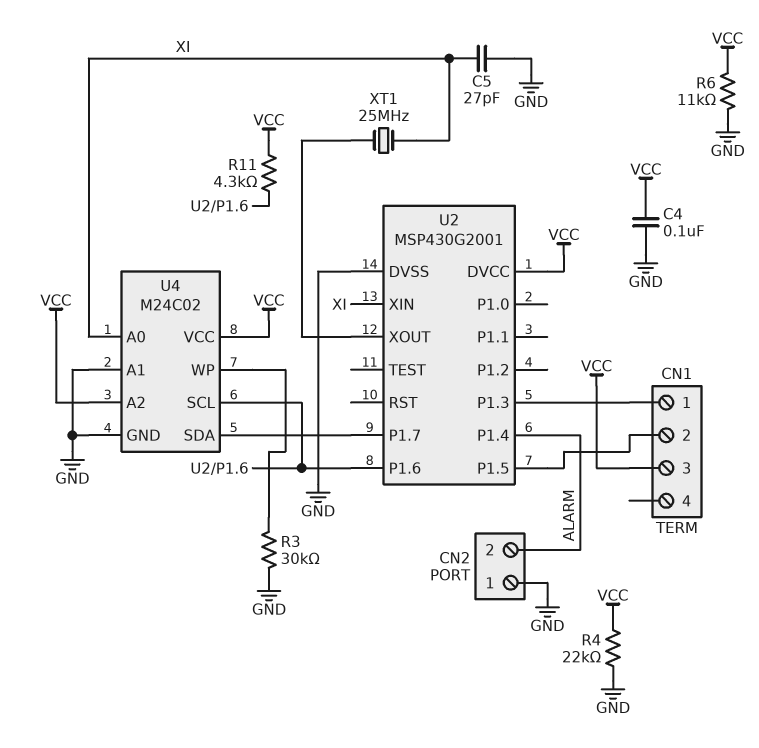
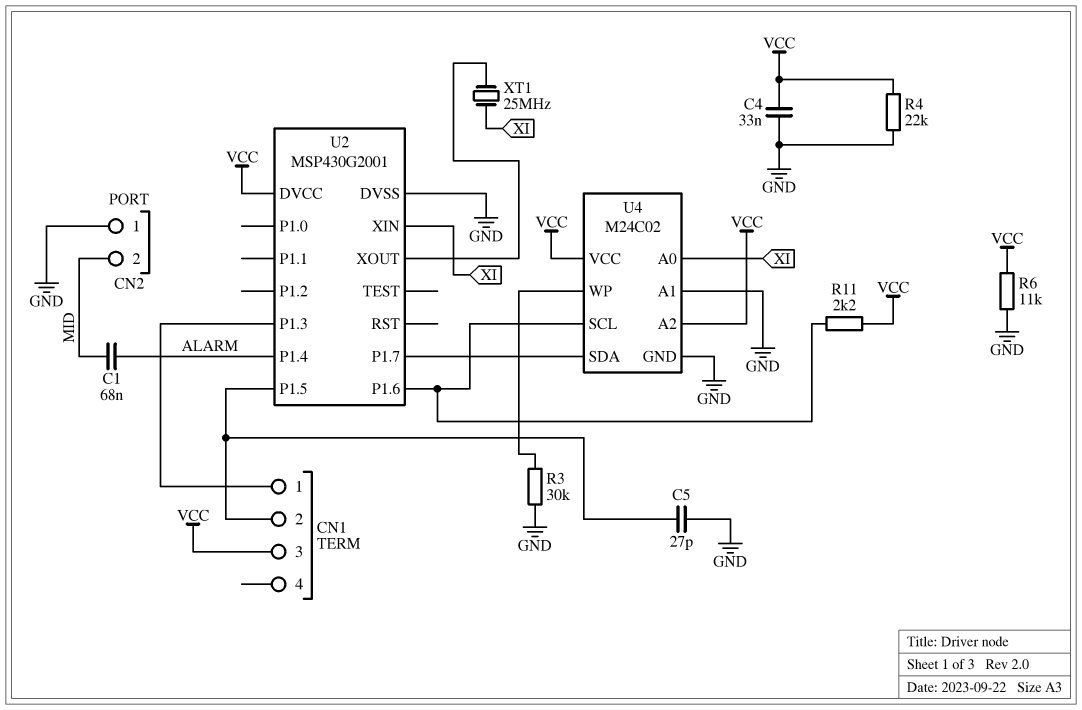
C1: none -> 68nF (ALARM, MID)
C4: 100nF (GND, VCC) -> 33nF (GND, VCC)
C5: 27pF (GND, XI) -> 27pF (CN1/2, GND)
CN2 pin 2: ALARM -> MID
R11: 4.3k (U2/P1.6, VCC) -> 2.2k (U2/P1.6, VCC)

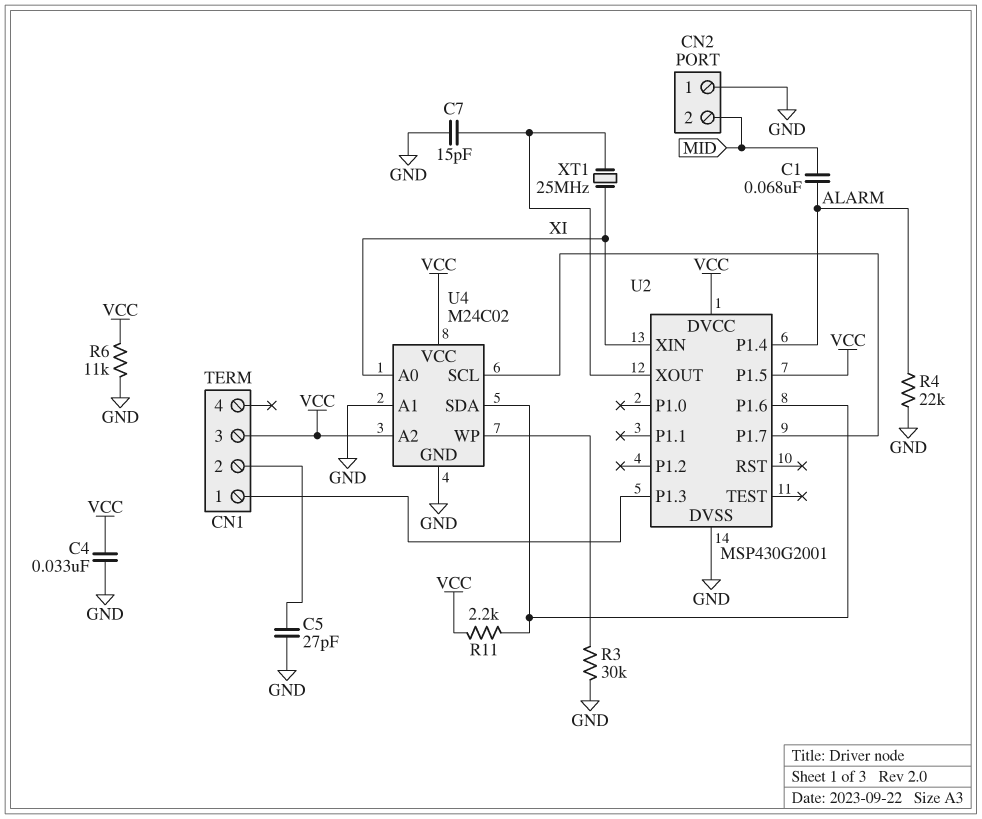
C7: none -> 15pF (GND, U2/XOUT)
R4: 22k (GND, VCC) -> 22k (ALARM, GND)
U2 pin P1.5: CN1/2 -> VCC
U4 pin SCL: U2/P1.6 -> U2/P1.7
U4 pin SDA: U2/P1.7 -> U2/P1.6

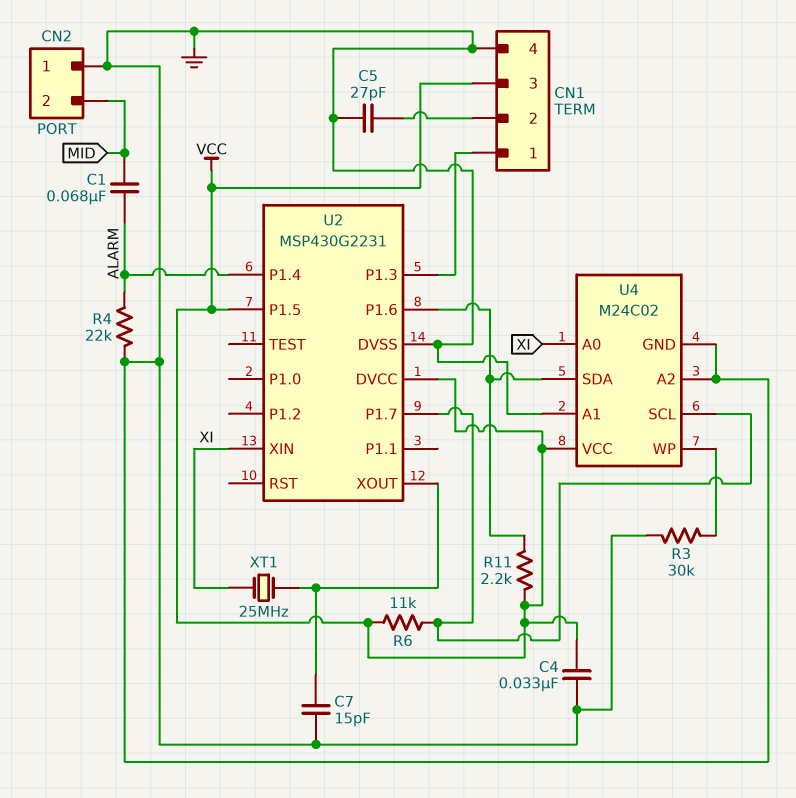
CN1 pin 4: none -> GND
R6: 11k (GND, VCC) -> 11k (U2/P1.7, VCC)
U2: MSP430G2001 -> MSP430G2231
U4 pin A2: VCC -> GND

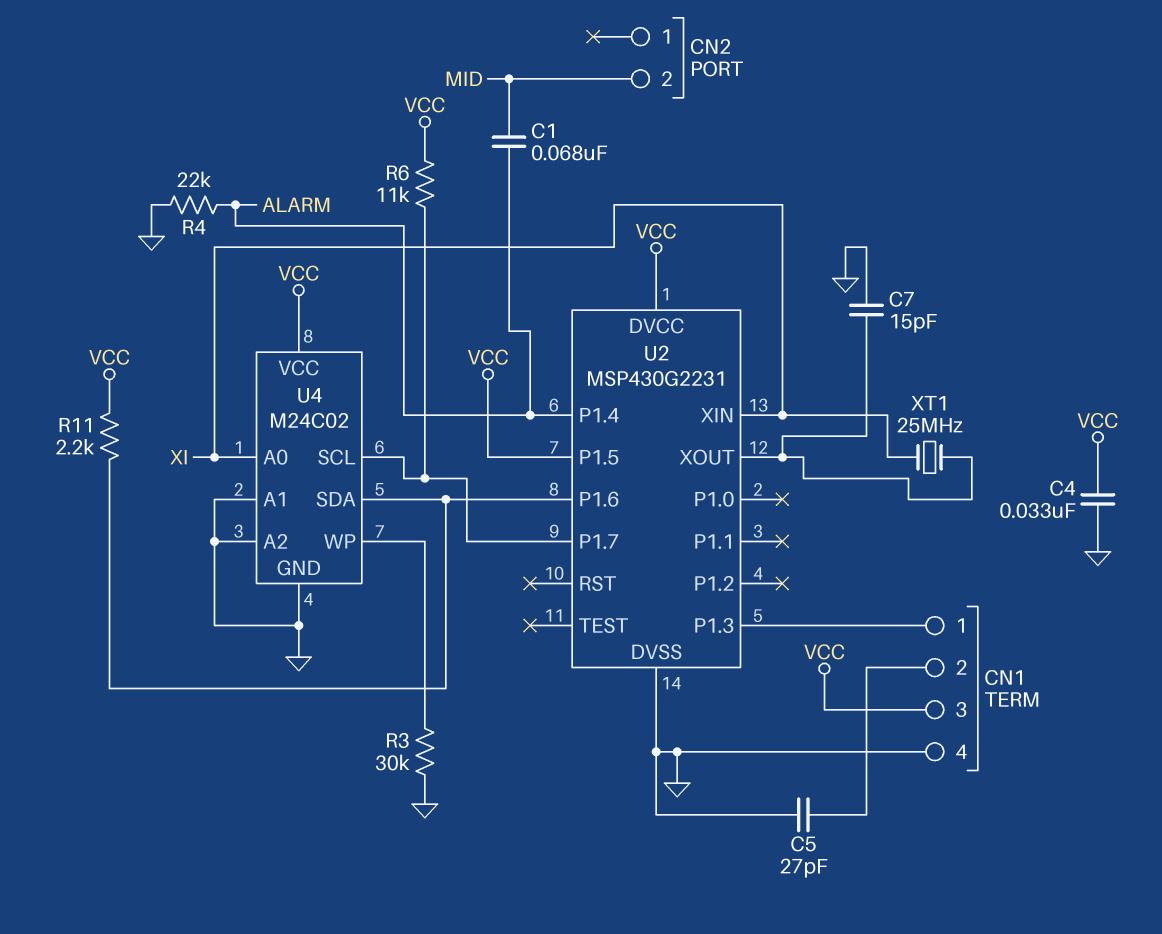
CN2 pin 1: GND -> none

